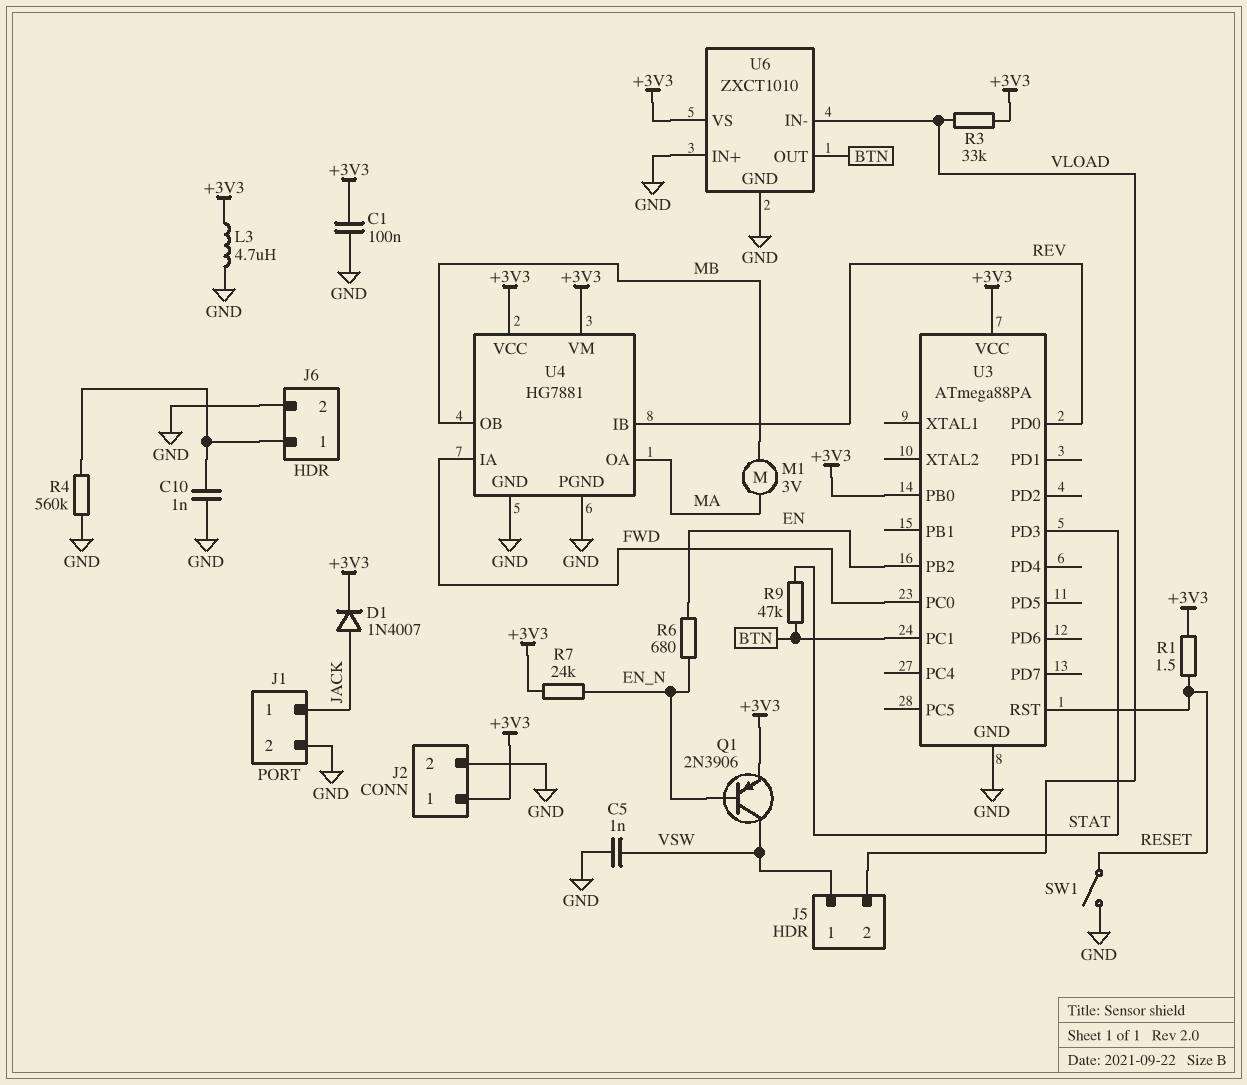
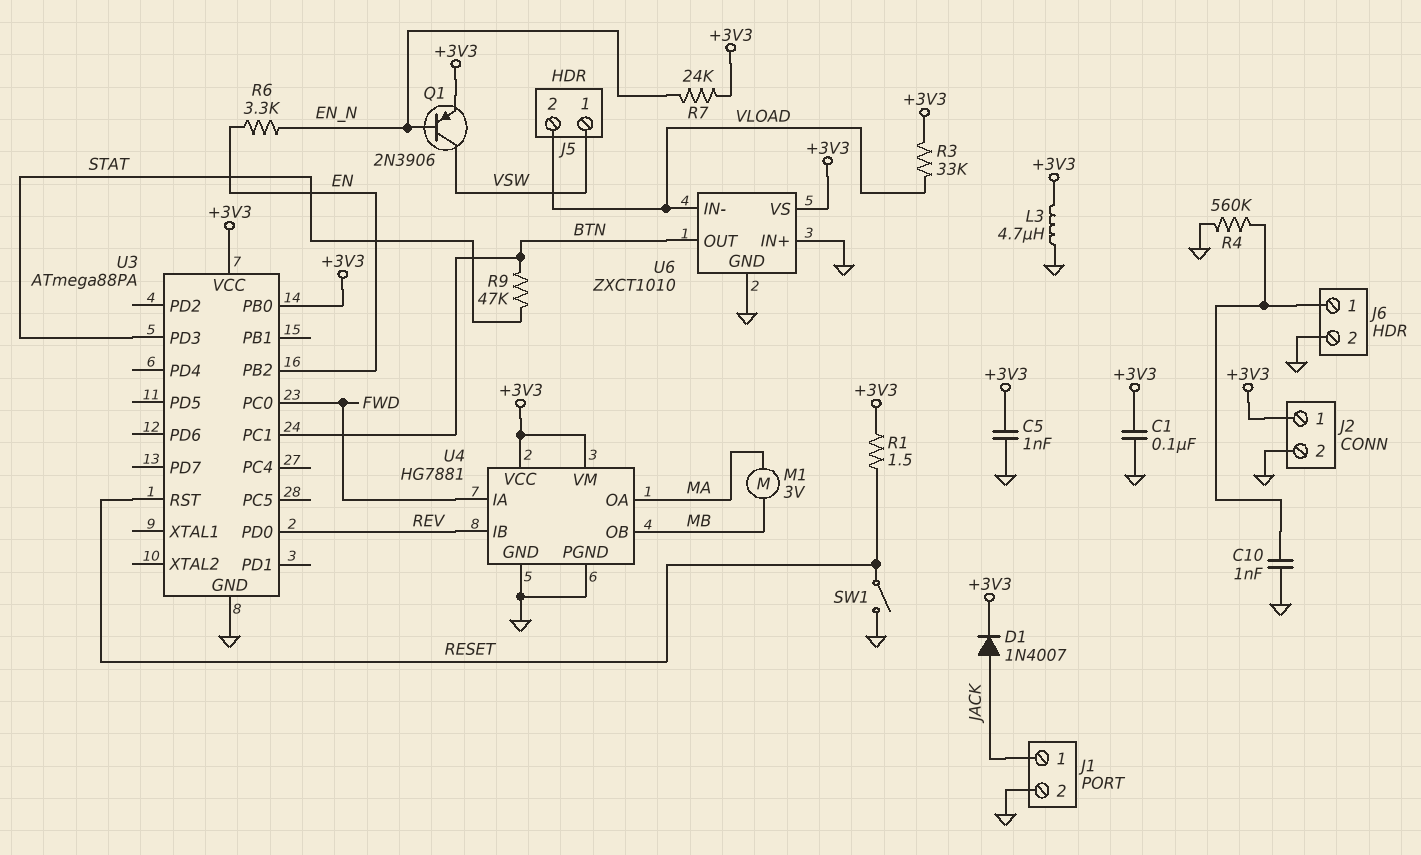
C5: 1nF (GND, VSW) -> 1nF (+3V3, GND)
R6: 680 (EN, EN_N) -> 3.3k (EN, EN_N)

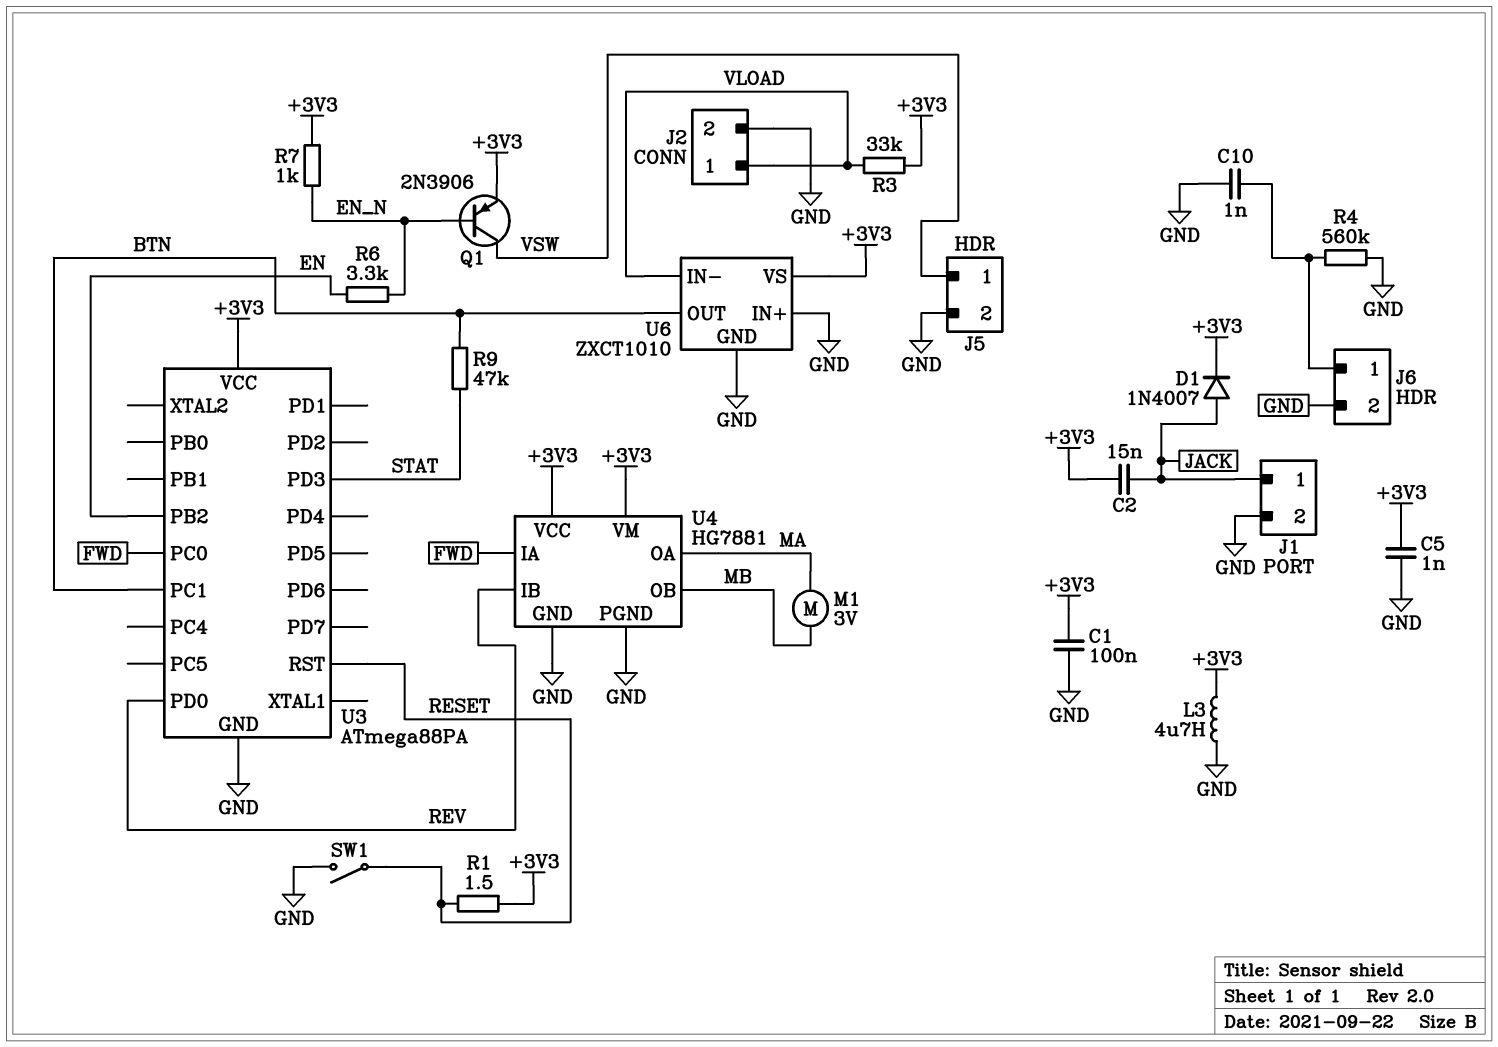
C2: none -> 15nF (+3V3, JACK)
J2 pin 1: +3V3 -> VLOAD
J5 pin 2: VLOAD -> GND
R7: 24k (+3V3, EN_N) -> 1k (+3V3, EN_N)
U3 pin PB0: +3V3 -> none

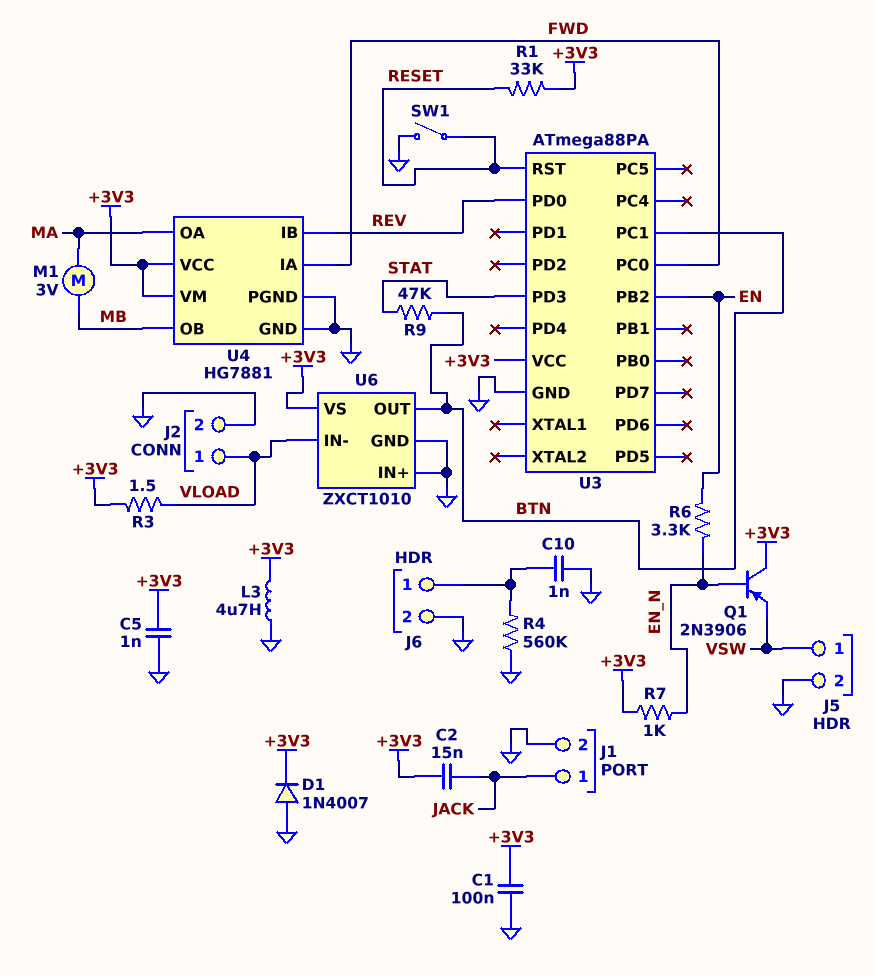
D1: diode 1N4007 (A JACK, K +3V3) -> diode 1N4007 (A GND, K +3V3)
Q1: PNP 2N3906 (B EN_N, C VSW, E +3V3) -> PNP 2N3906 (B EN_N, C +3V3, E VSW)
R1: 1.5 (+3V3, RESET) -> 33k (+3V3, RESET)
R3: 33k (+3V3, VLOAD) -> 1.5 (+3V3, VLOAD)

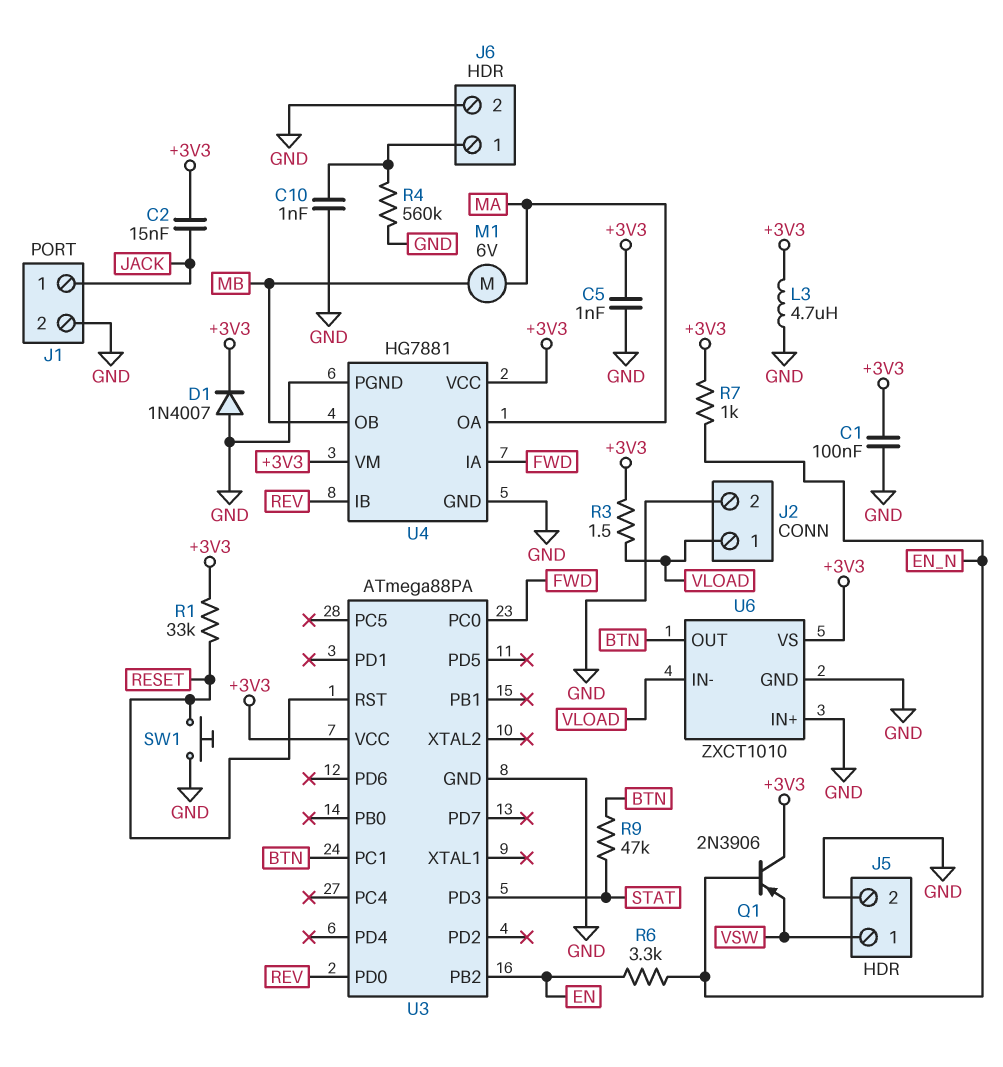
M1: motor 3V (MA, MB) -> motor 6V (MA, MB)
SW1: switch (GND, RESET) -> button (GND, RESET)

